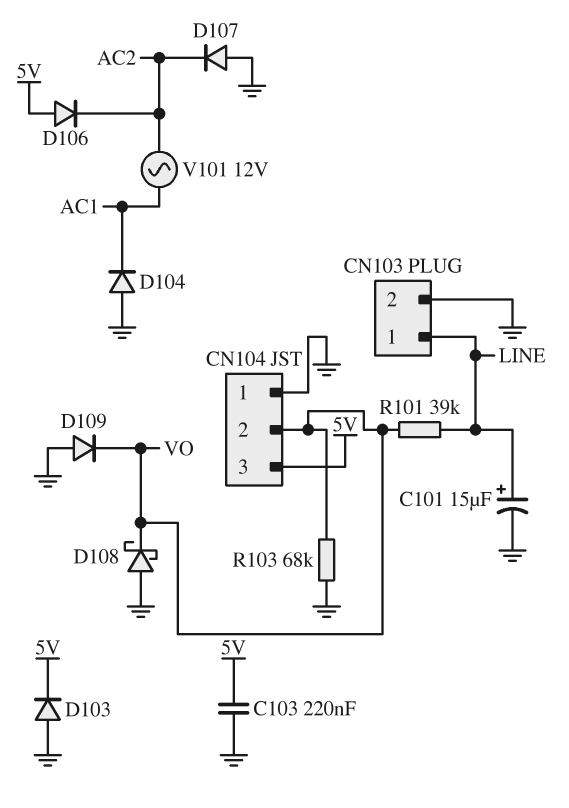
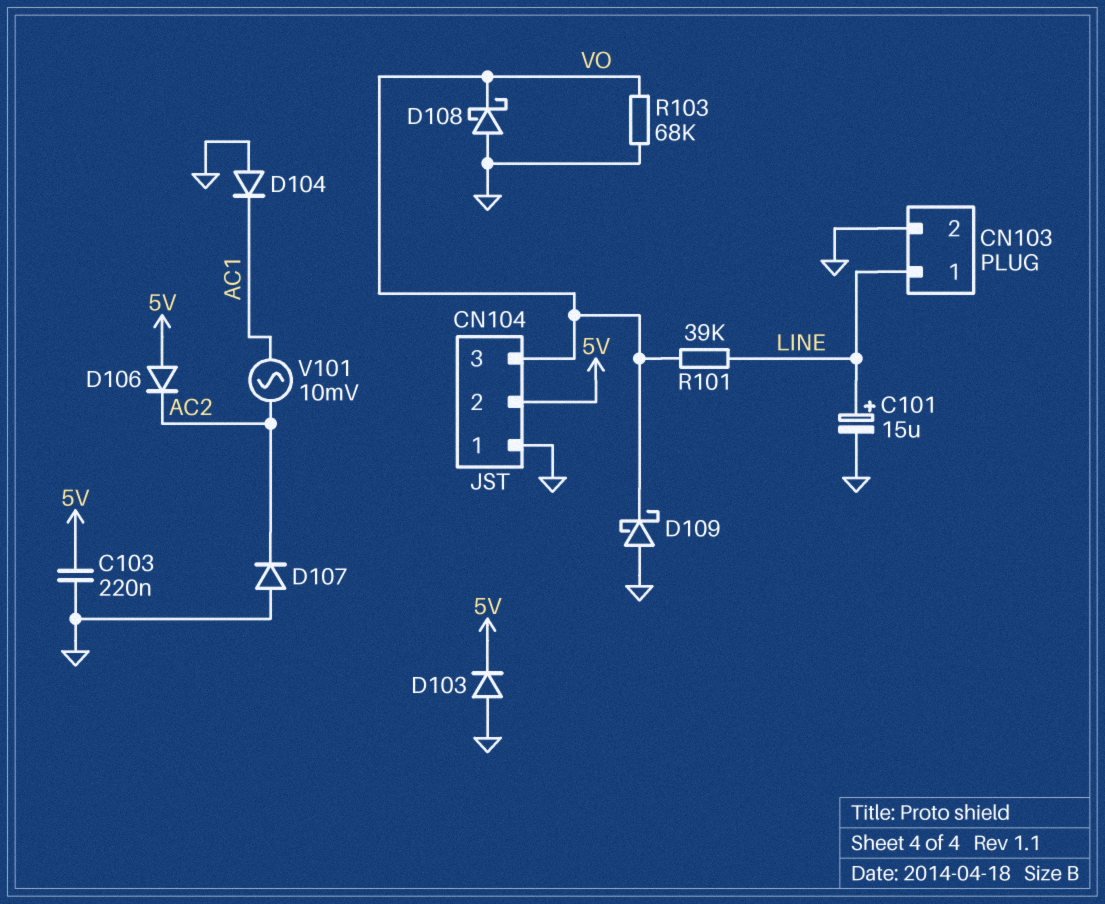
CN104 pin 2: VO -> 5V
CN104 pin 3: 5V -> VO
D109: diode (A GND, K VO) -> schottky (A GND, K VO)
V101: AC 12V (AC1, AC2) -> AC 10mV (AC1, AC2)

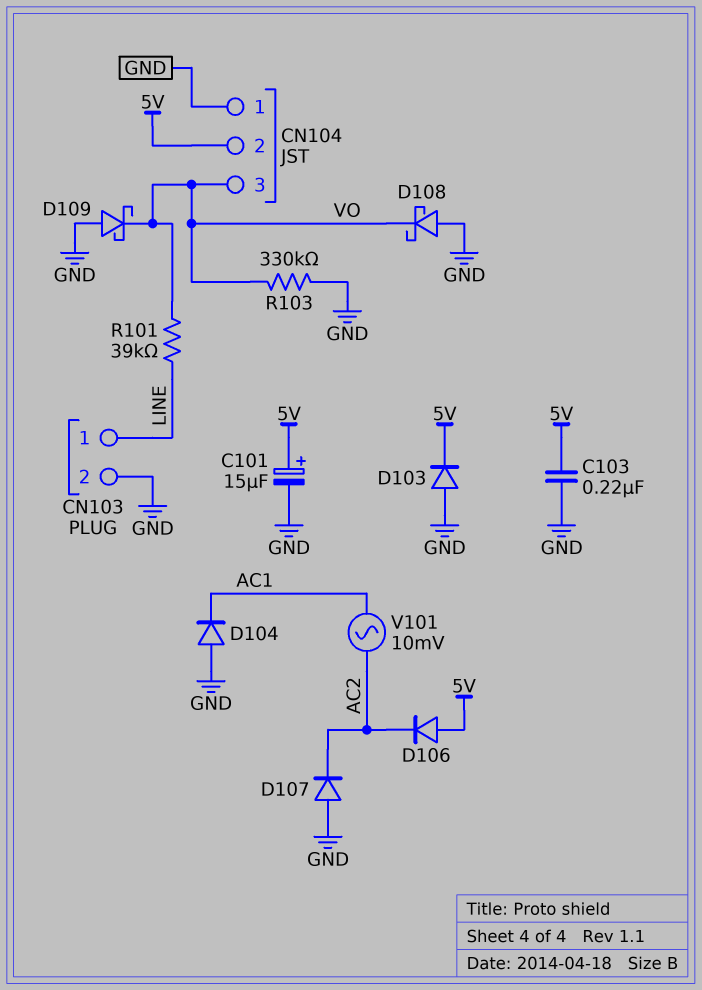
C101: 15uF (plus LINE, minus GND) -> 15uF (plus 5V, minus GND)
R103: 68k (GND, VO) -> 330k (GND, VO)

